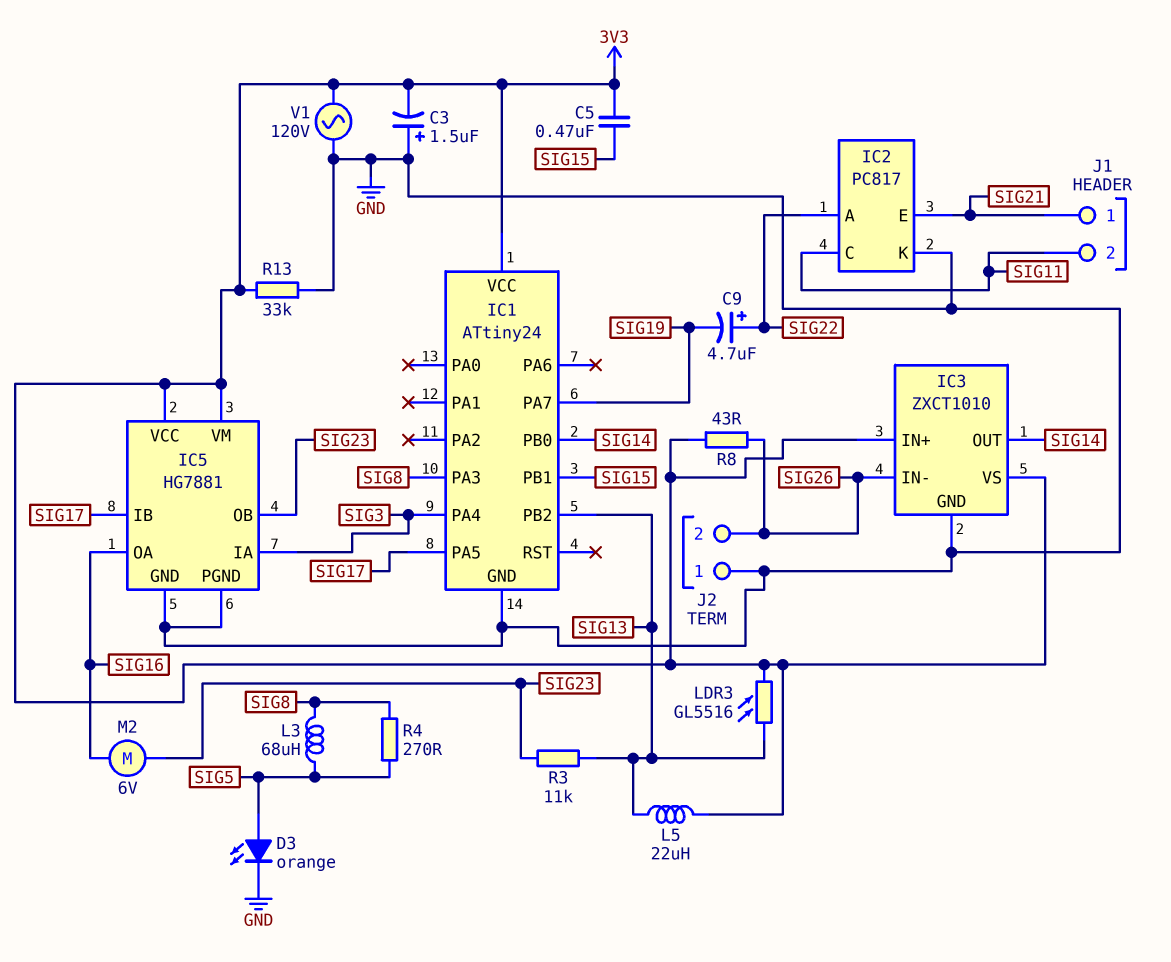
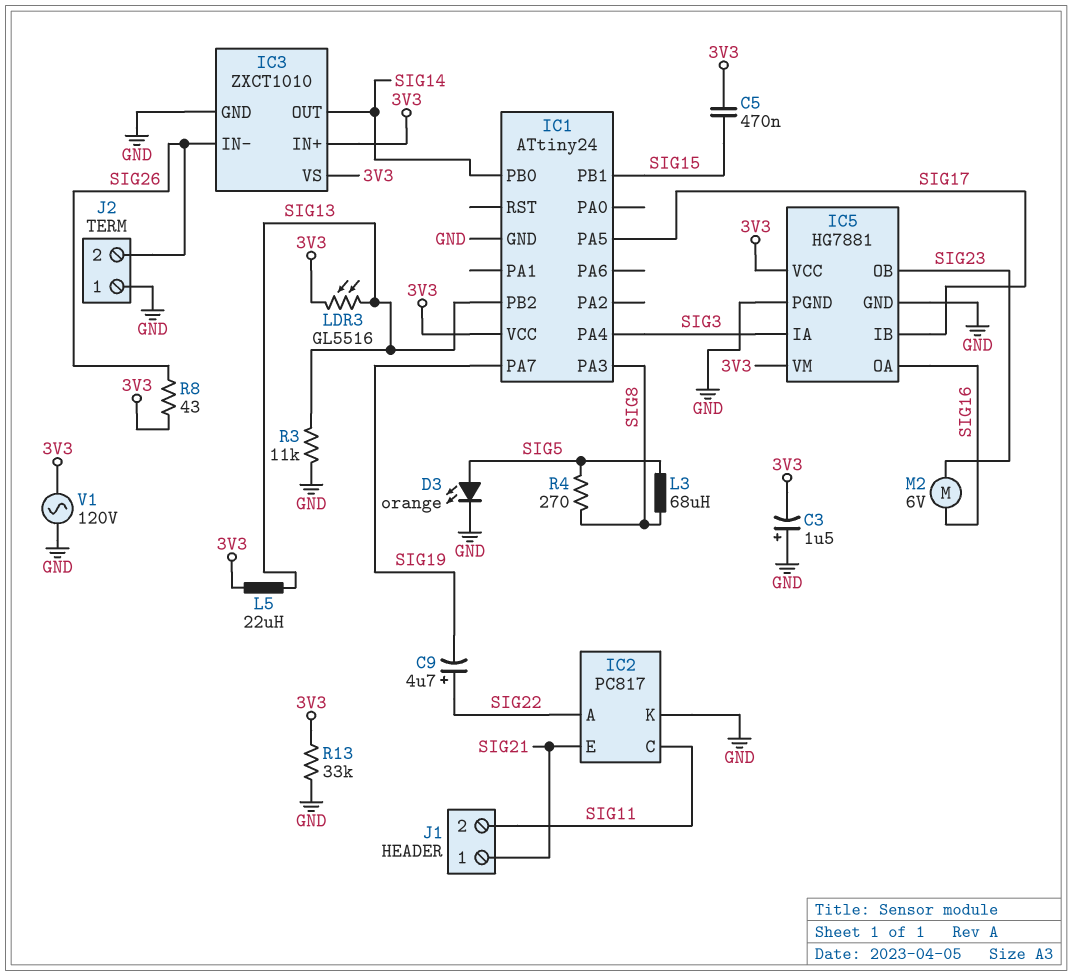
R3: 11k (SIG13, SIG23) -> 11k (GND, SIG13)

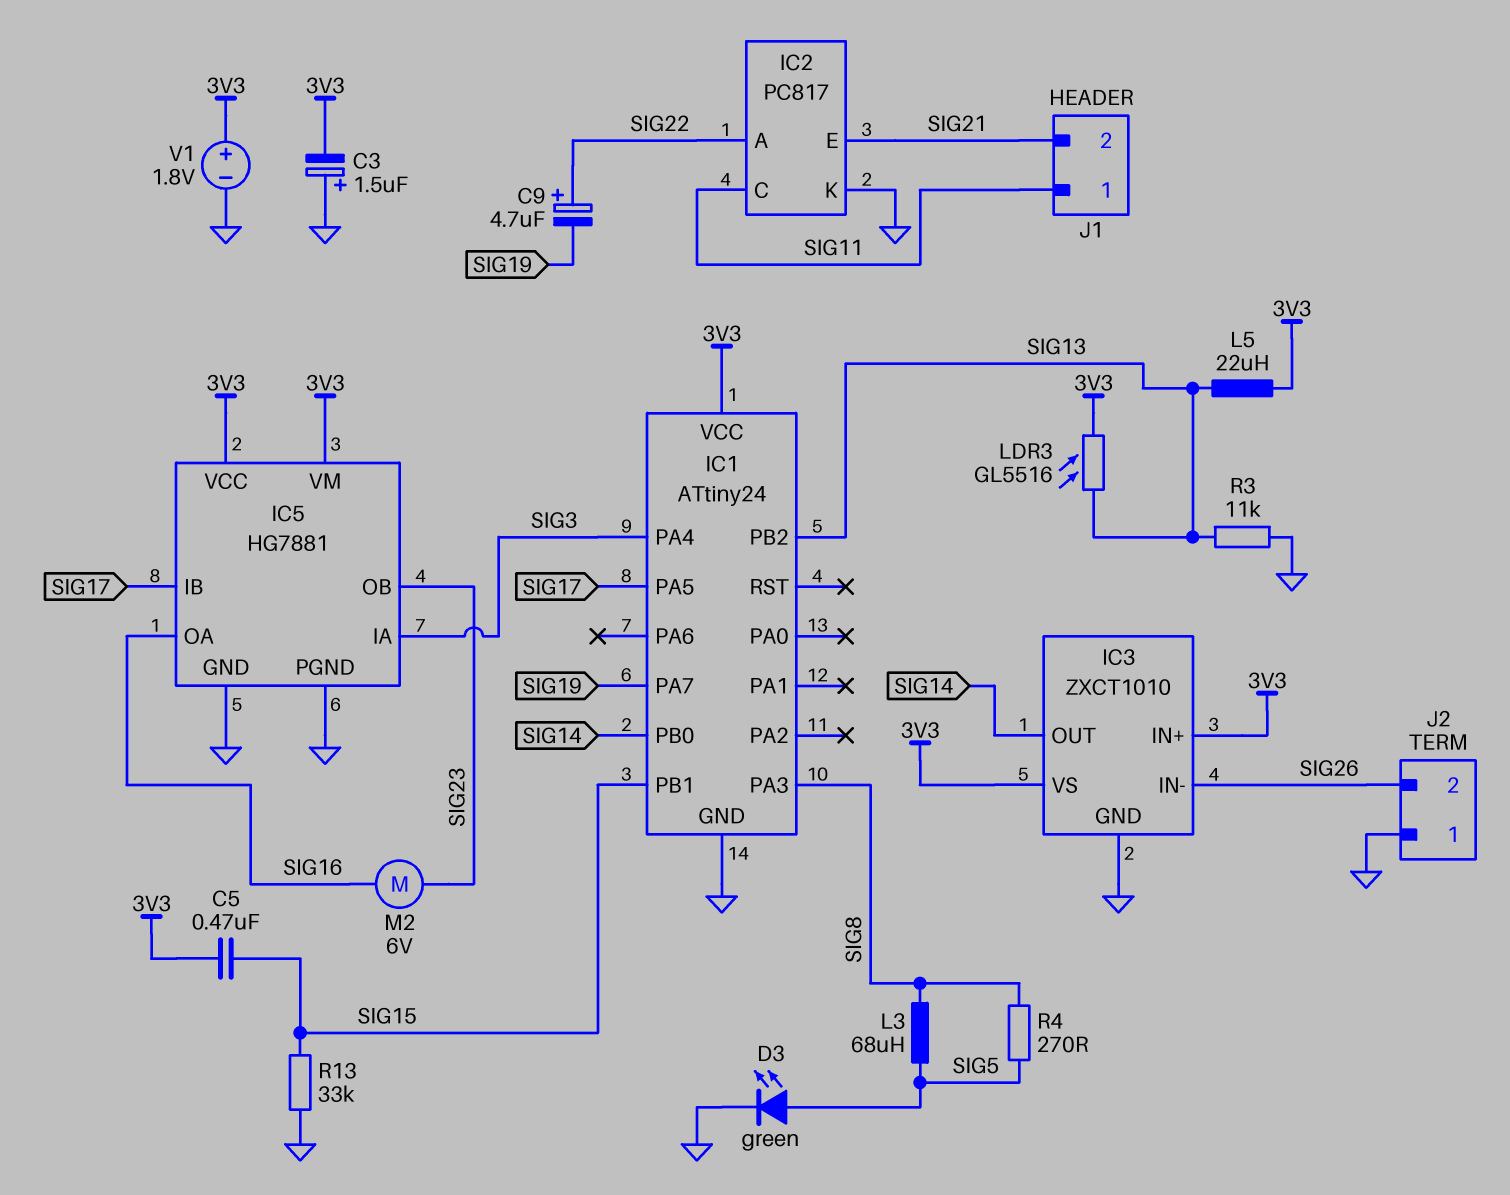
D3: LED orange (A SIG5, K GND) -> LED green (A SIG5, K GND)
J1 pin 1: SIG21 -> SIG11
J1 pin 2: SIG11 -> SIG21
R8: 43 (3V3, SIG26) -> none
R13: 33k (3V3, GND) -> 33k (GND, SIG15)
V1: AC 120V (3V3, GND) -> 1.8V (plus 3V3, minus GND)

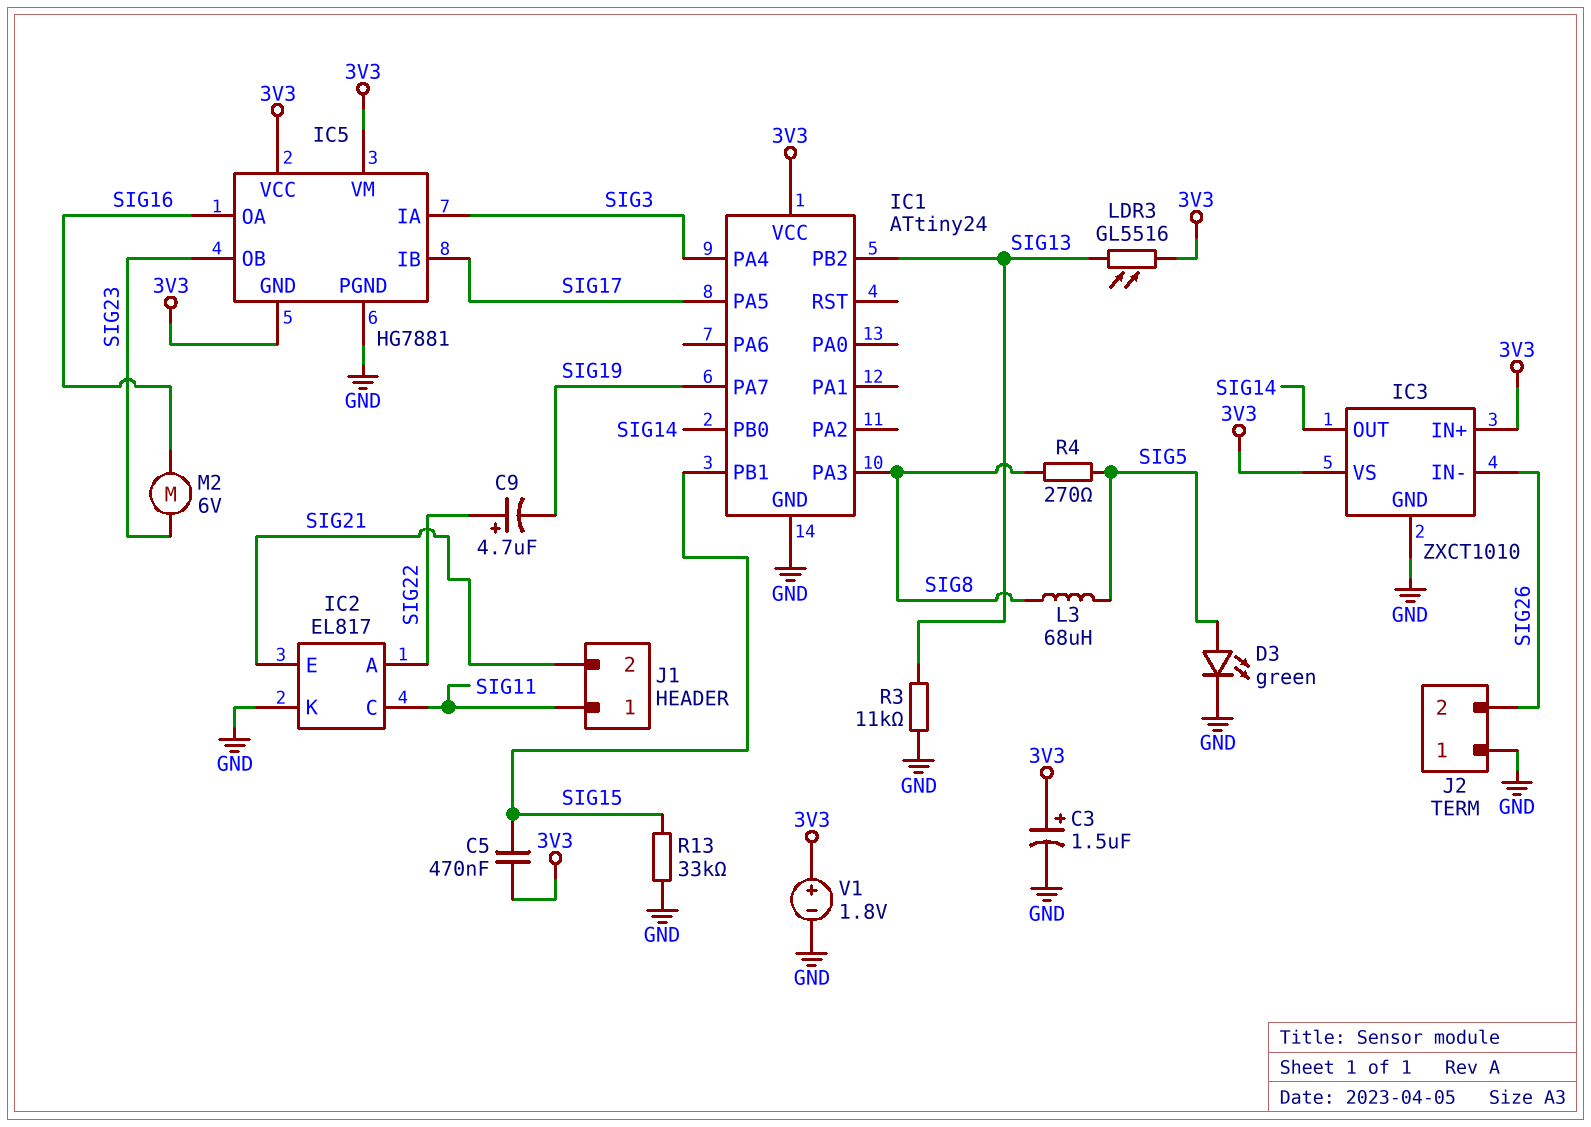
C3: 1.5uF (plus GND, minus 3V3) -> 1.5uF (plus 3V3, minus GND)
IC2: PC817 -> EL817
IC5 pin GND: GND -> 3V3
L5: 22uH (3V3, SIG13) -> none

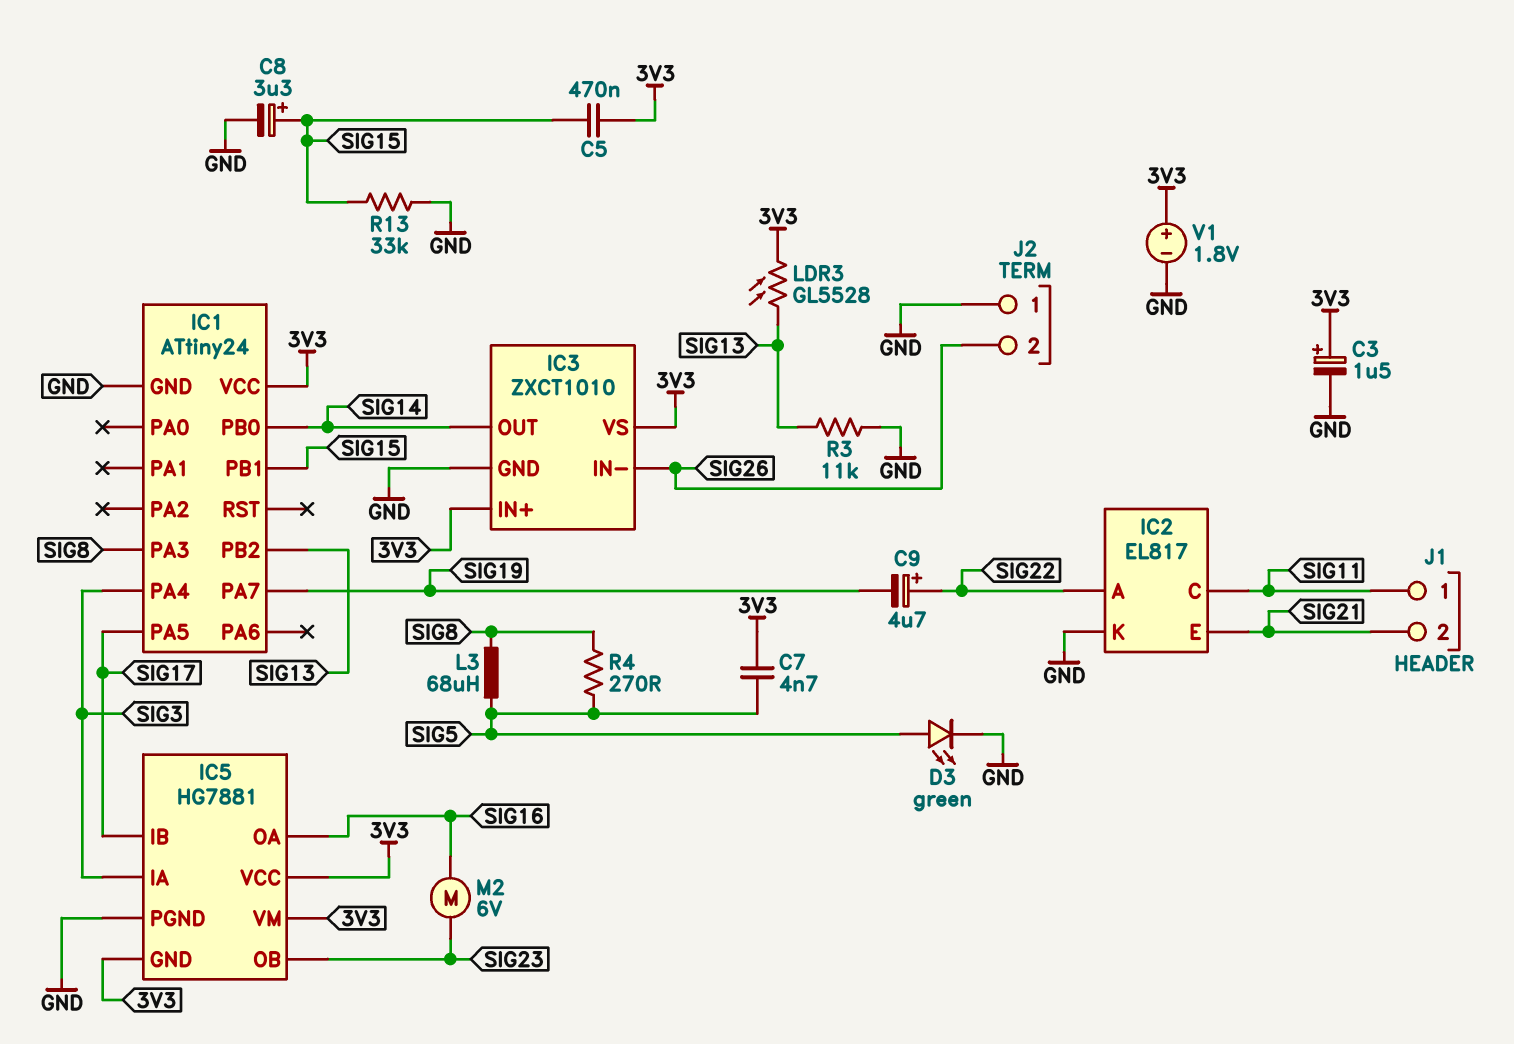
C7: none -> 4.7nF (3V3, SIG5)
C8: none -> 3.3uF (plus SIG15, minus GND)
LDR3: GL5516 (3V3, SIG13) -> GL5528 (3V3, SIG13)

